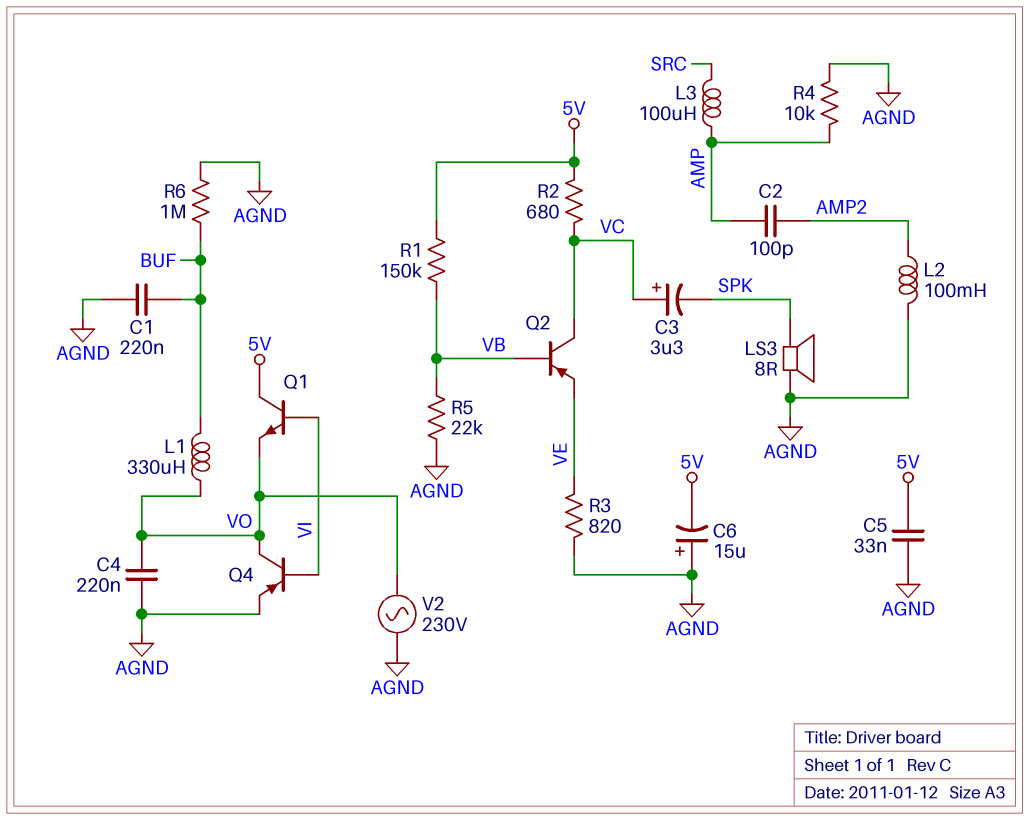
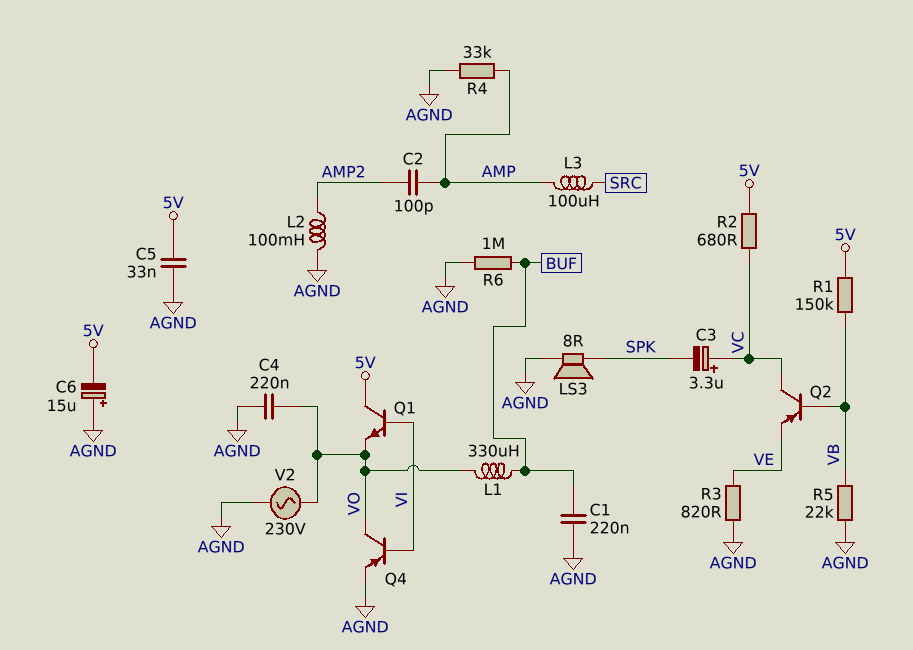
R4: 10k (AGND, AMP) -> 33k (AGND, AMP)

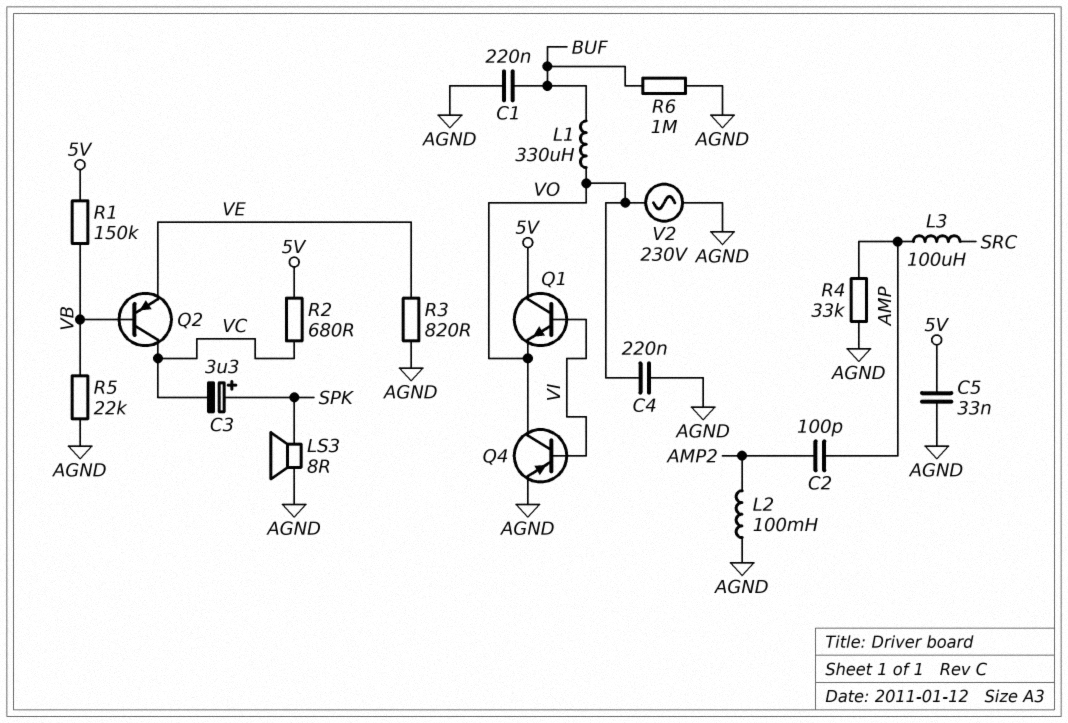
C3: 3.3uF (plus VC, minus SPK) -> 3.3uF (plus SPK, minus VC)
C6: 15uF (plus AGND, minus 5V) -> none

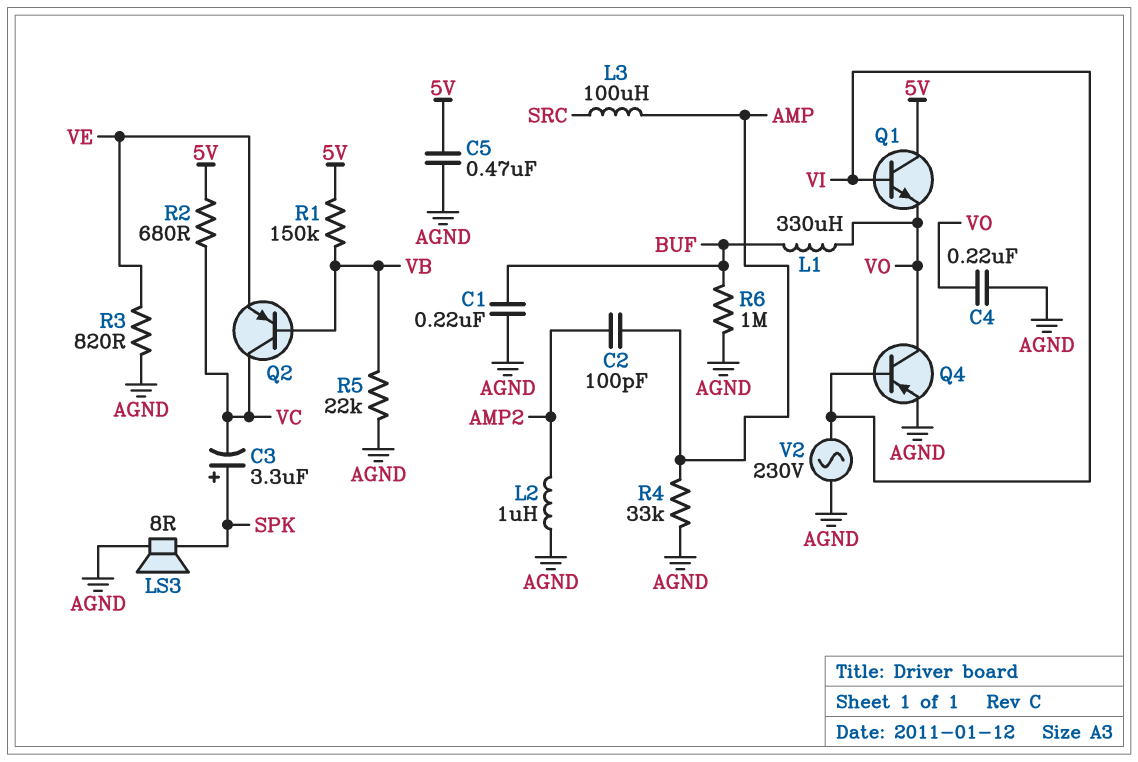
C5: 33nF (5V, AGND) -> 470nF (5V, AGND)
L2: 100mH (AGND, AMP2) -> 1uH (AGND, AMP2)
V2: AC 230V (AGND, VO) -> AC 230V (AGND, VI)

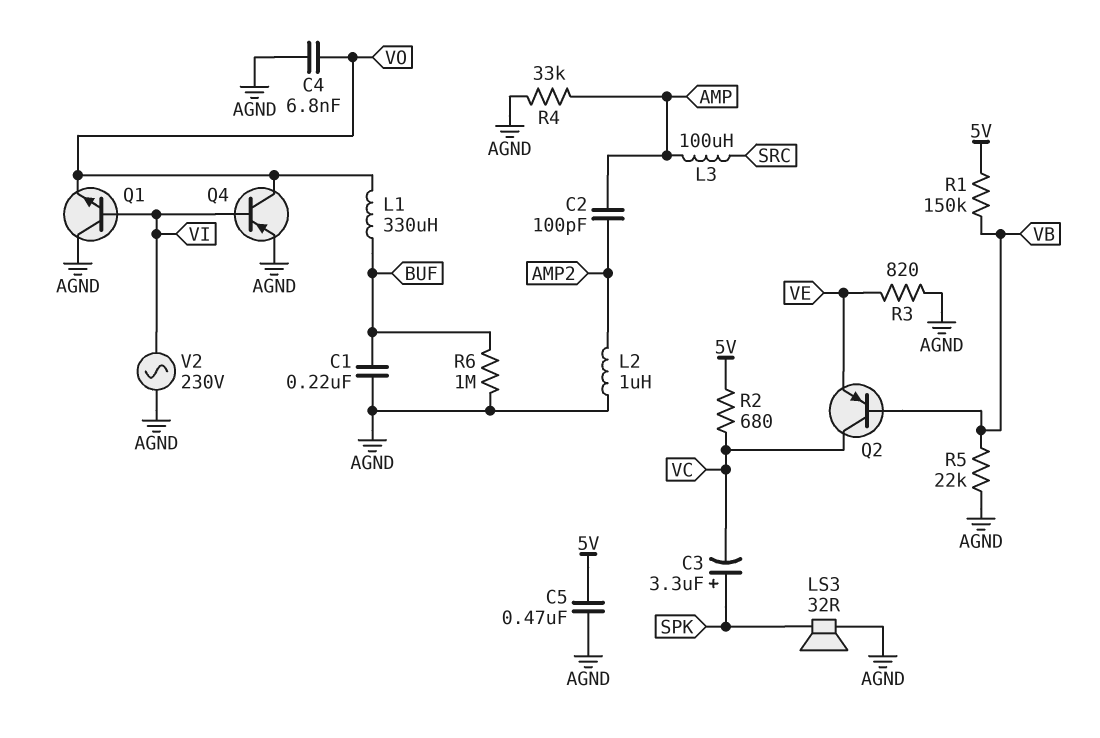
C4: 220nF (AGND, VO) -> 6.8nF (AGND, VO)
LS3: speaker 8R (AGND, SPK) -> speaker 32R (AGND, SPK)
Q1: NPN (B VI, C 5V, E VO) -> NPN (B VI, C AGND, E VO)

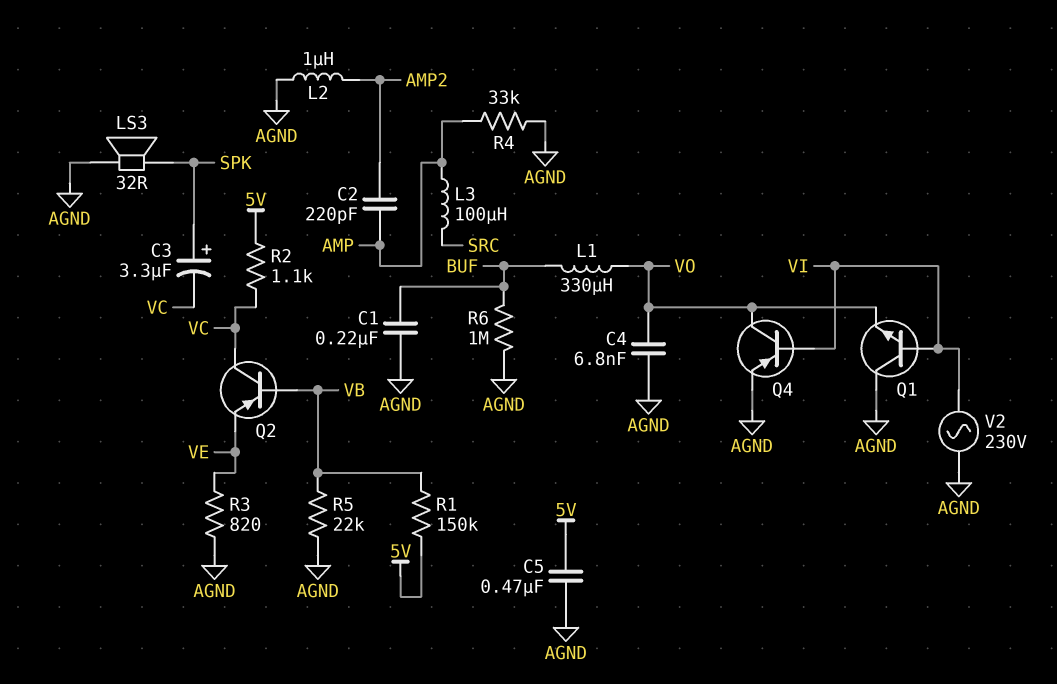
C2: 100pF (AMP, AMP2) -> 220pF (AMP, AMP2)
R2: 680 (5V, VC) -> 1.1k (5V, VC)

